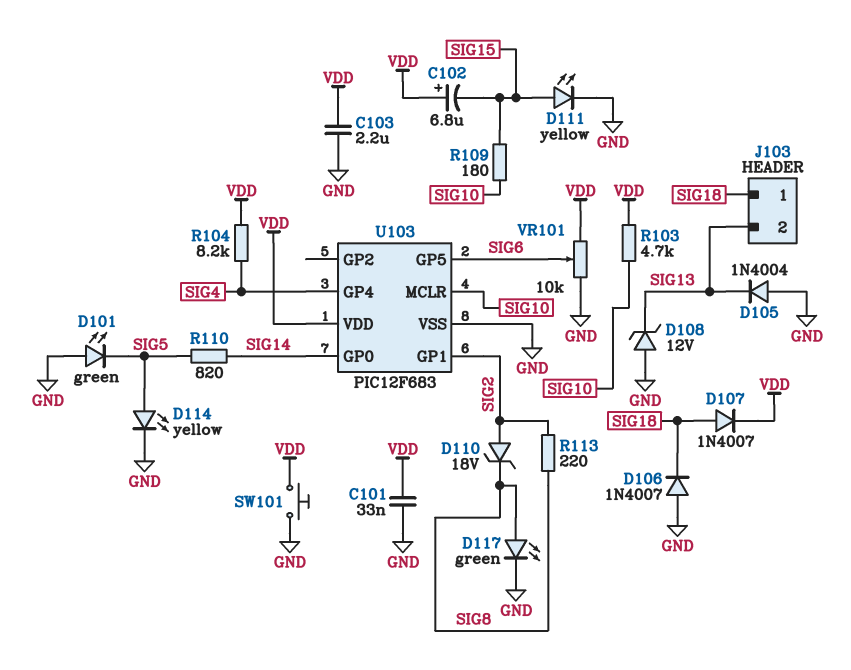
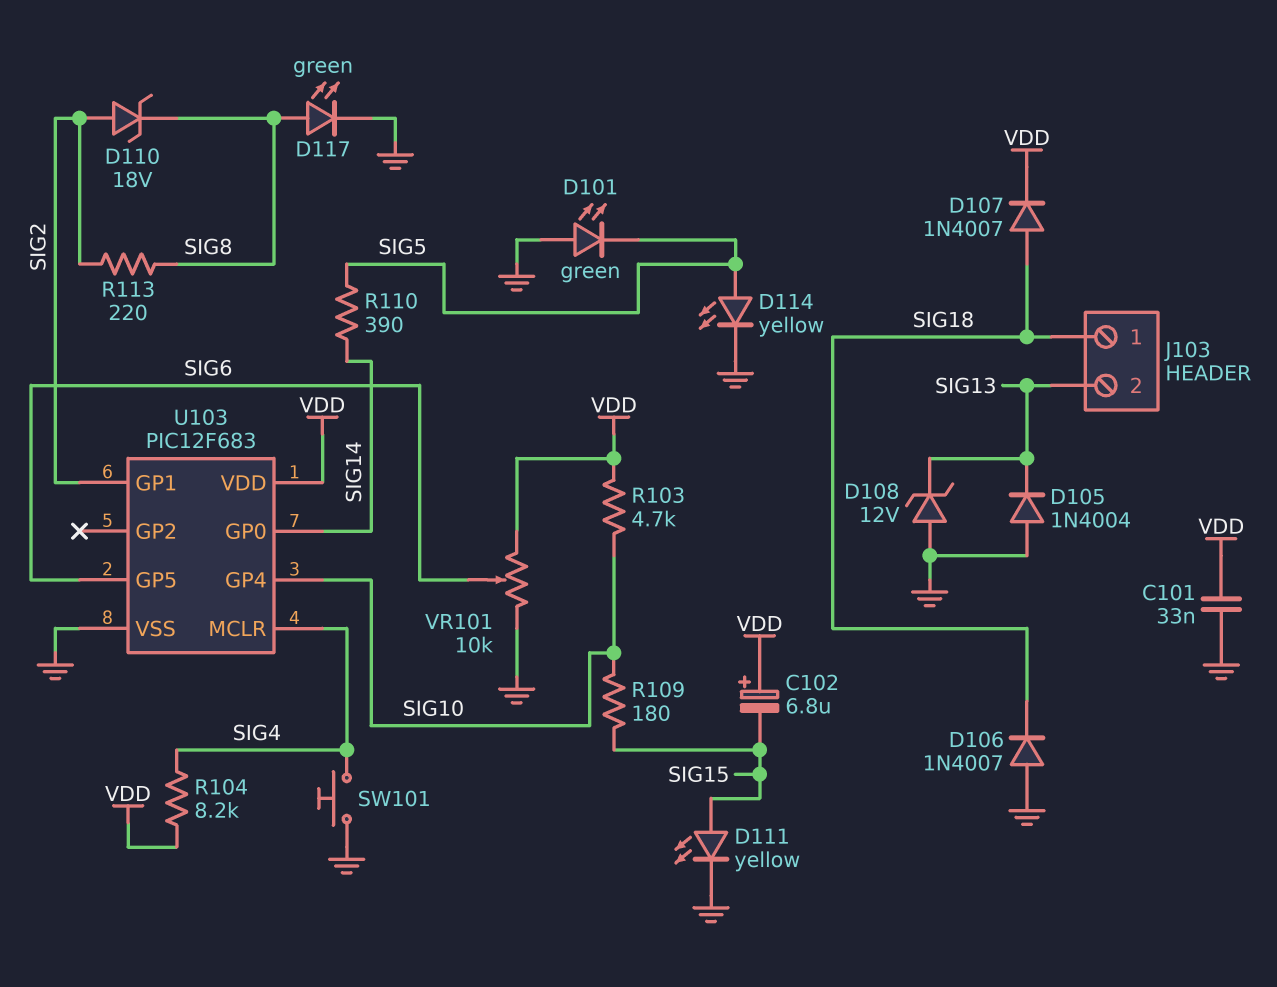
C103: 2.2uF (GND, VDD) -> none
R110: 820 (SIG5, SIG14) -> 390 (SIG5, SIG14)
SW101: button (GND, VDD) -> button (GND, SIG4)
U103 pin GP4: SIG4 -> SIG10
U103 pin MCLR: SIG10 -> SIG4

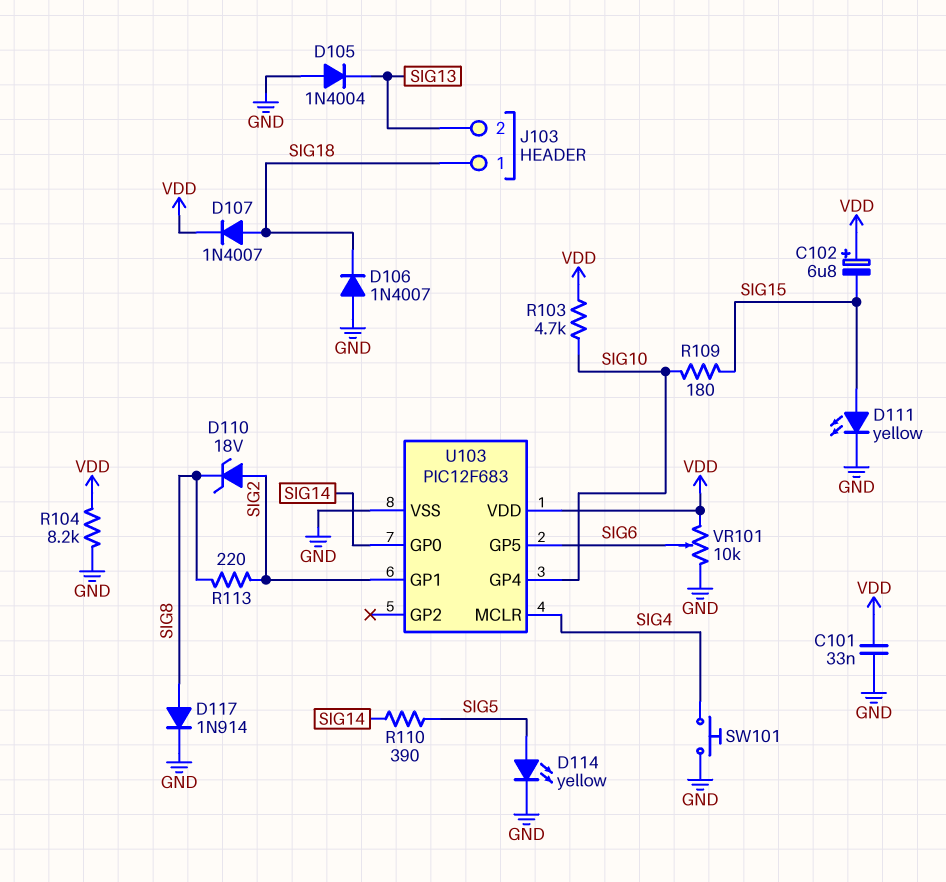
D101: LED green (A GND, K SIG5) -> none
D108: zener 12V (A GND, K SIG13) -> none
D117: LED green (A SIG8, K GND) -> diode 1N914 (A SIG8, K GND)
R104: 8.2k (SIG4, VDD) -> 8.2k (GND, VDD)

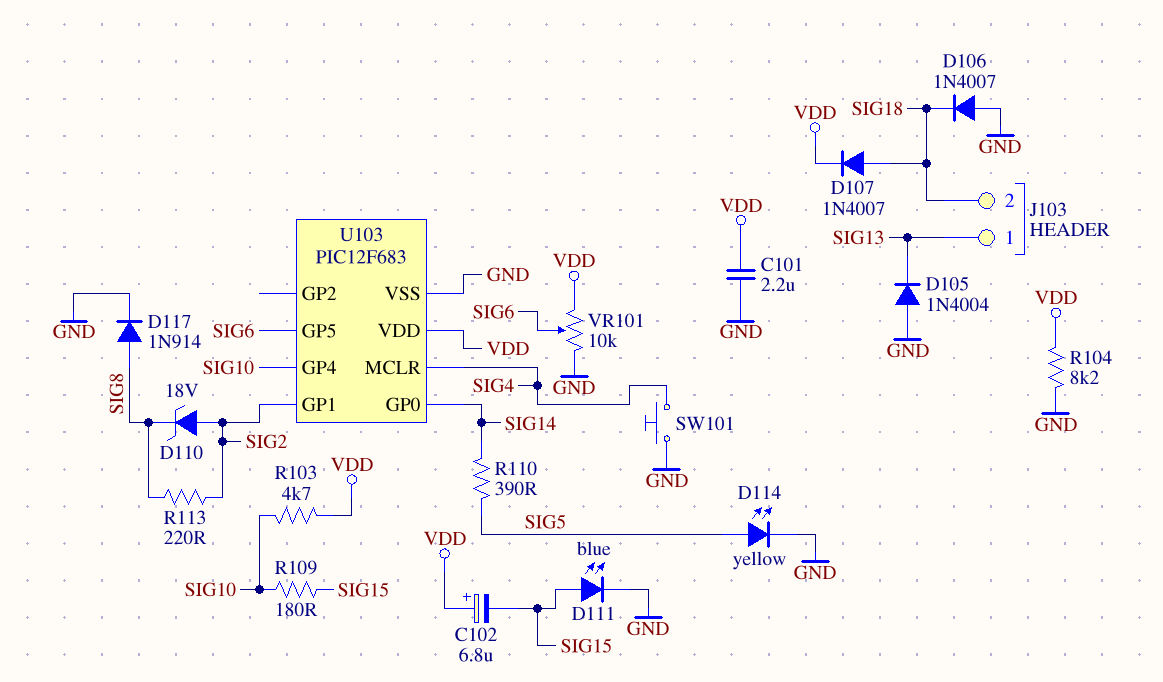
C101: 33nF (GND, VDD) -> 2.2uF (GND, VDD)
D111: LED yellow (A SIG15, K GND) -> LED blue (A SIG15, K GND)
J103 pin 1: SIG18 -> SIG13
J103 pin 2: SIG13 -> SIG18

